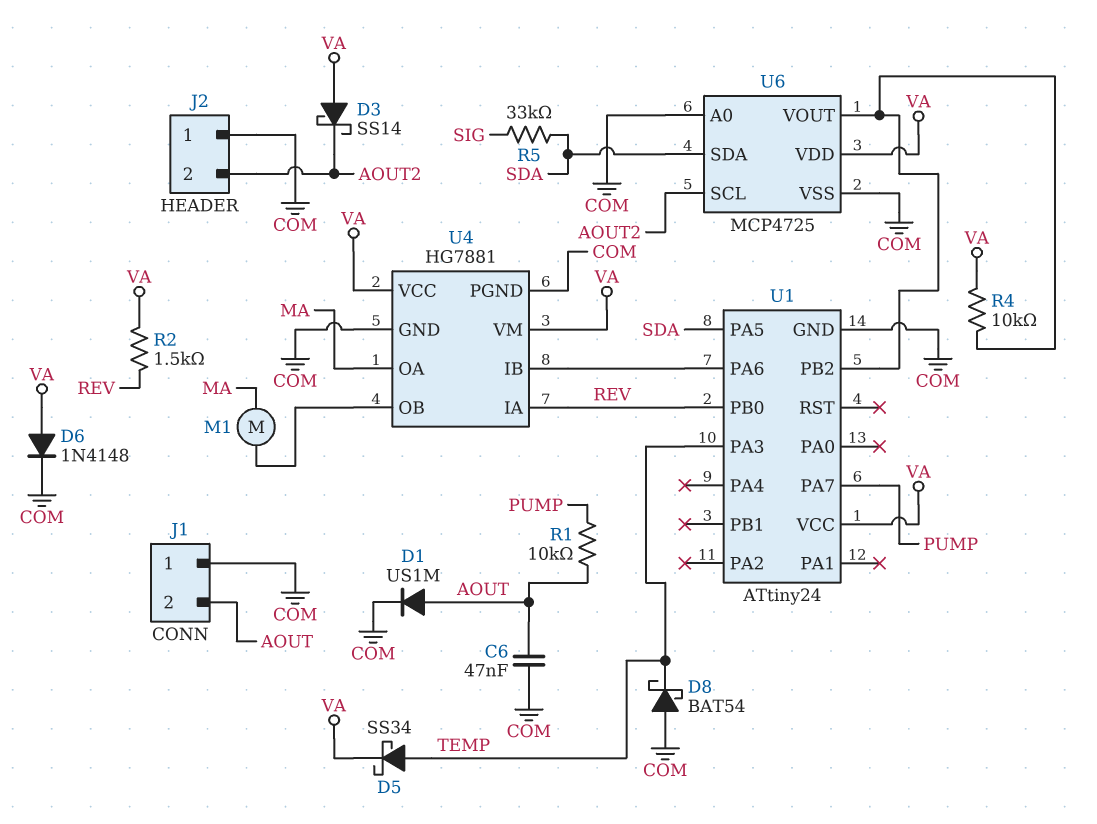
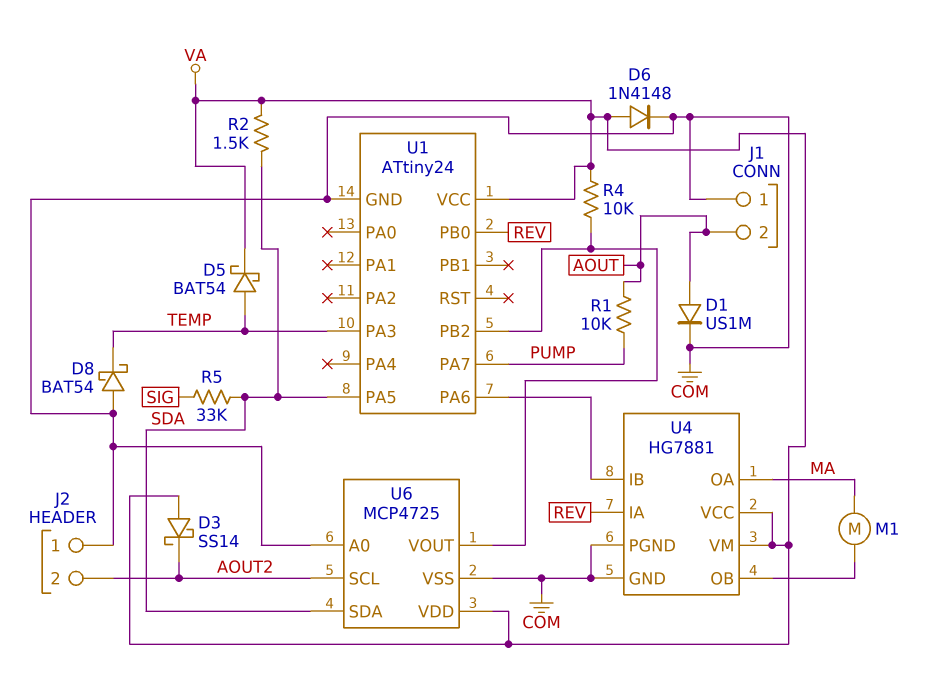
C6: 47nF (AOUT, COM) -> none
D5: schottky SS34 (A TEMP, K VA) -> schottky BAT54 (A TEMP, K VA)
R2: 1.5k (REV, VA) -> 1.5k (SDA, VA)

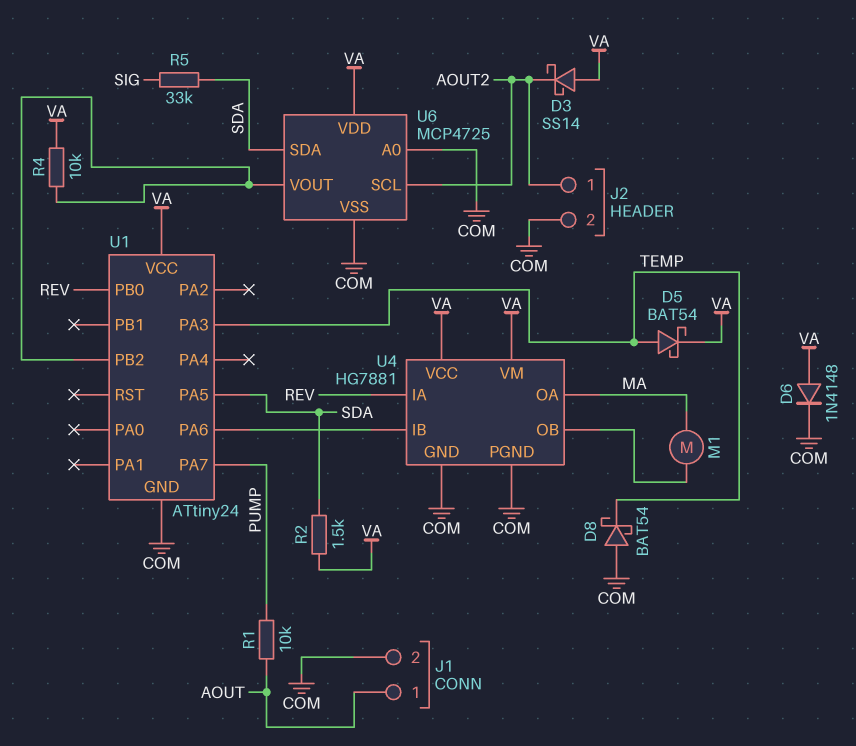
D1: diode US1M (A AOUT, K COM) -> none
J1 pin 1: COM -> AOUT
J1 pin 2: AOUT -> COM
J2 pin 1: COM -> AOUT2
J2 pin 2: AOUT2 -> COM

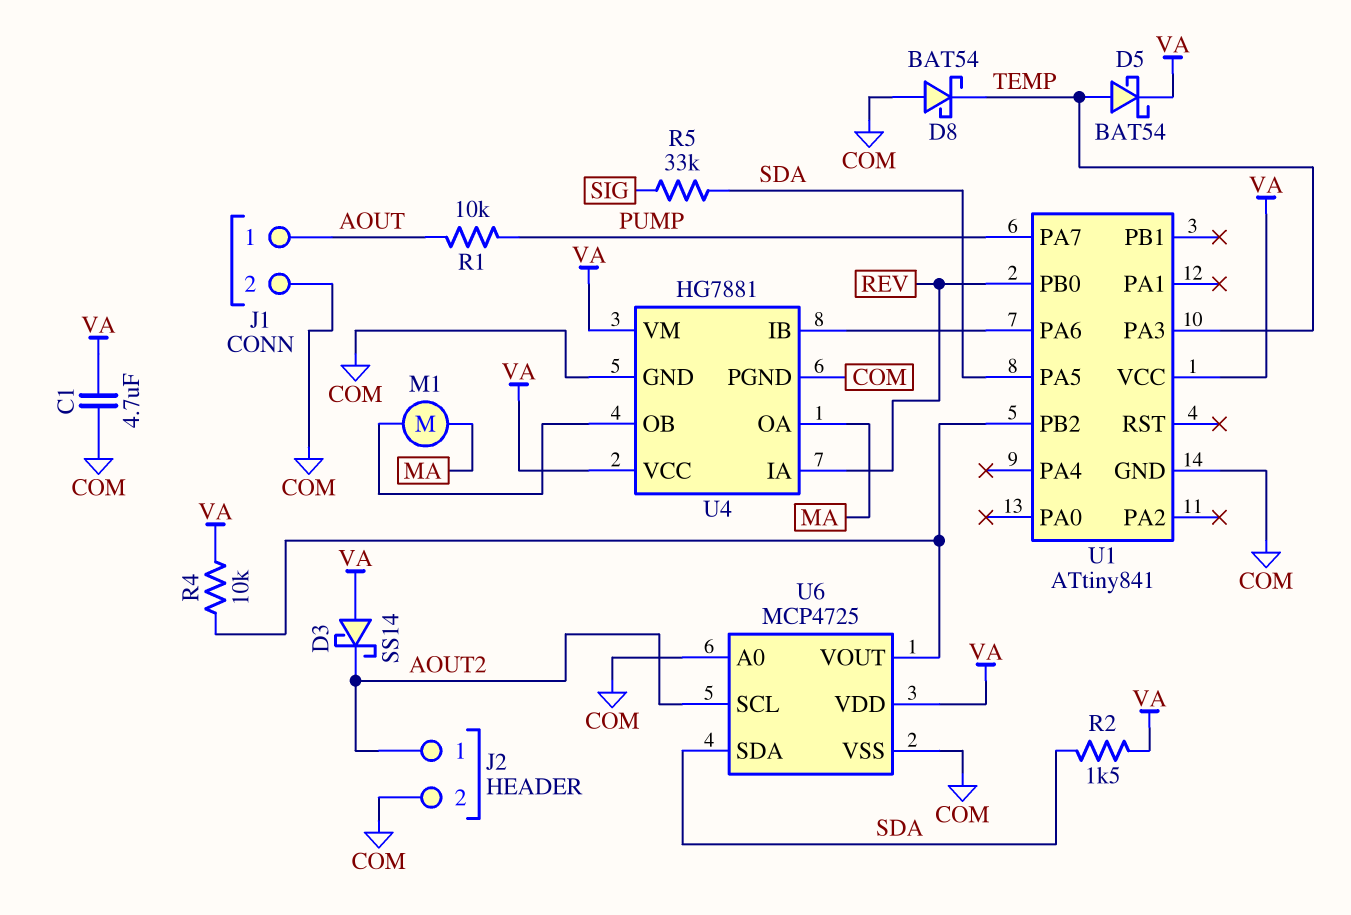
C1: none -> 4.7uF (COM, VA)
D6: diode 1N4148 (A VA, K COM) -> none
U1: ATtiny24 -> ATtiny841

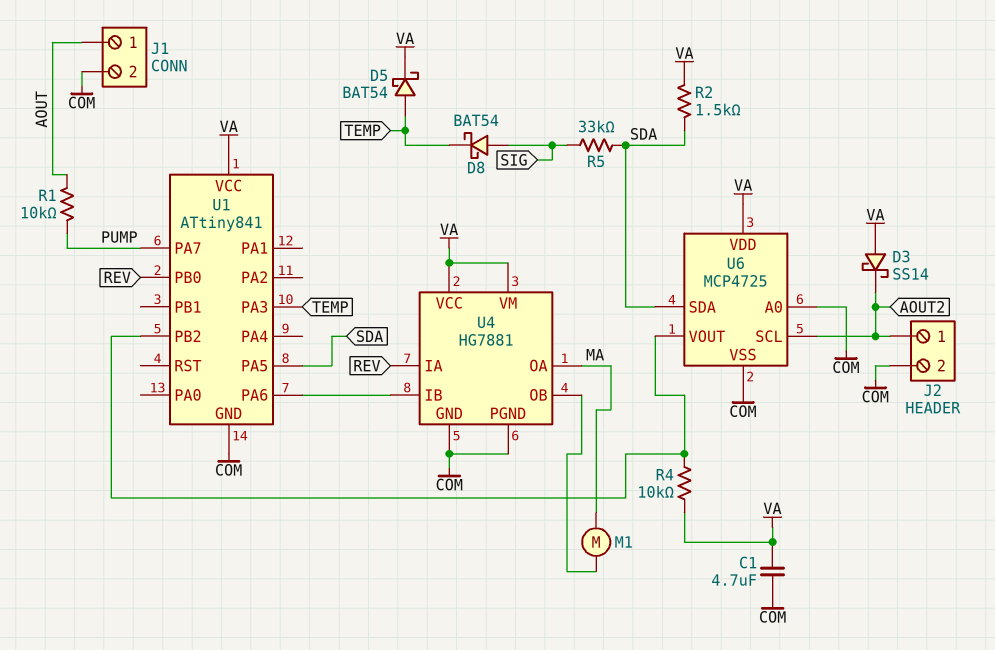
D8: schottky BAT54 (A COM, K TEMP) -> schottky BAT54 (A SIG, K TEMP)

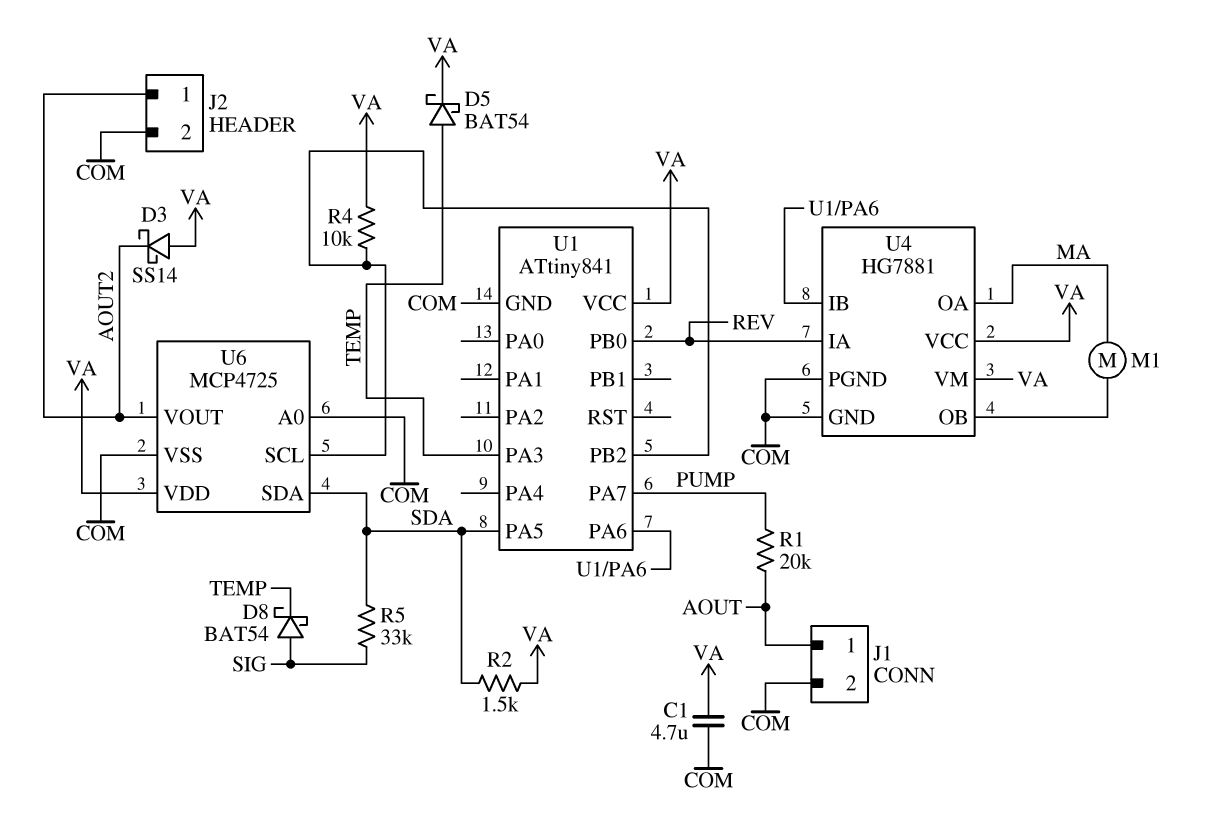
R1: 10k (AOUT, PUMP) -> 20k (AOUT, PUMP)
U6 pin SCL: AOUT2 -> U1/PB2
U6 pin VOUT: U1/PB2 -> AOUT2

